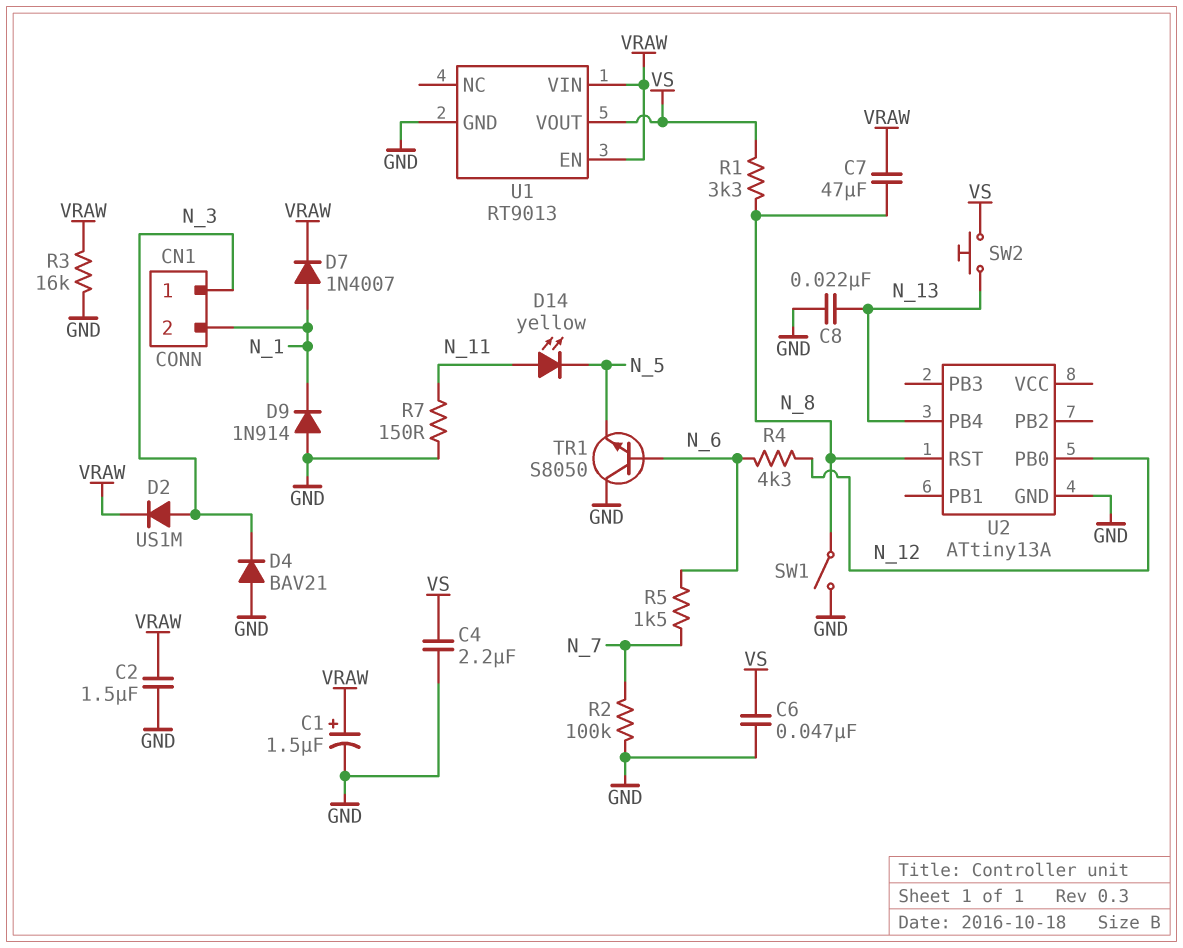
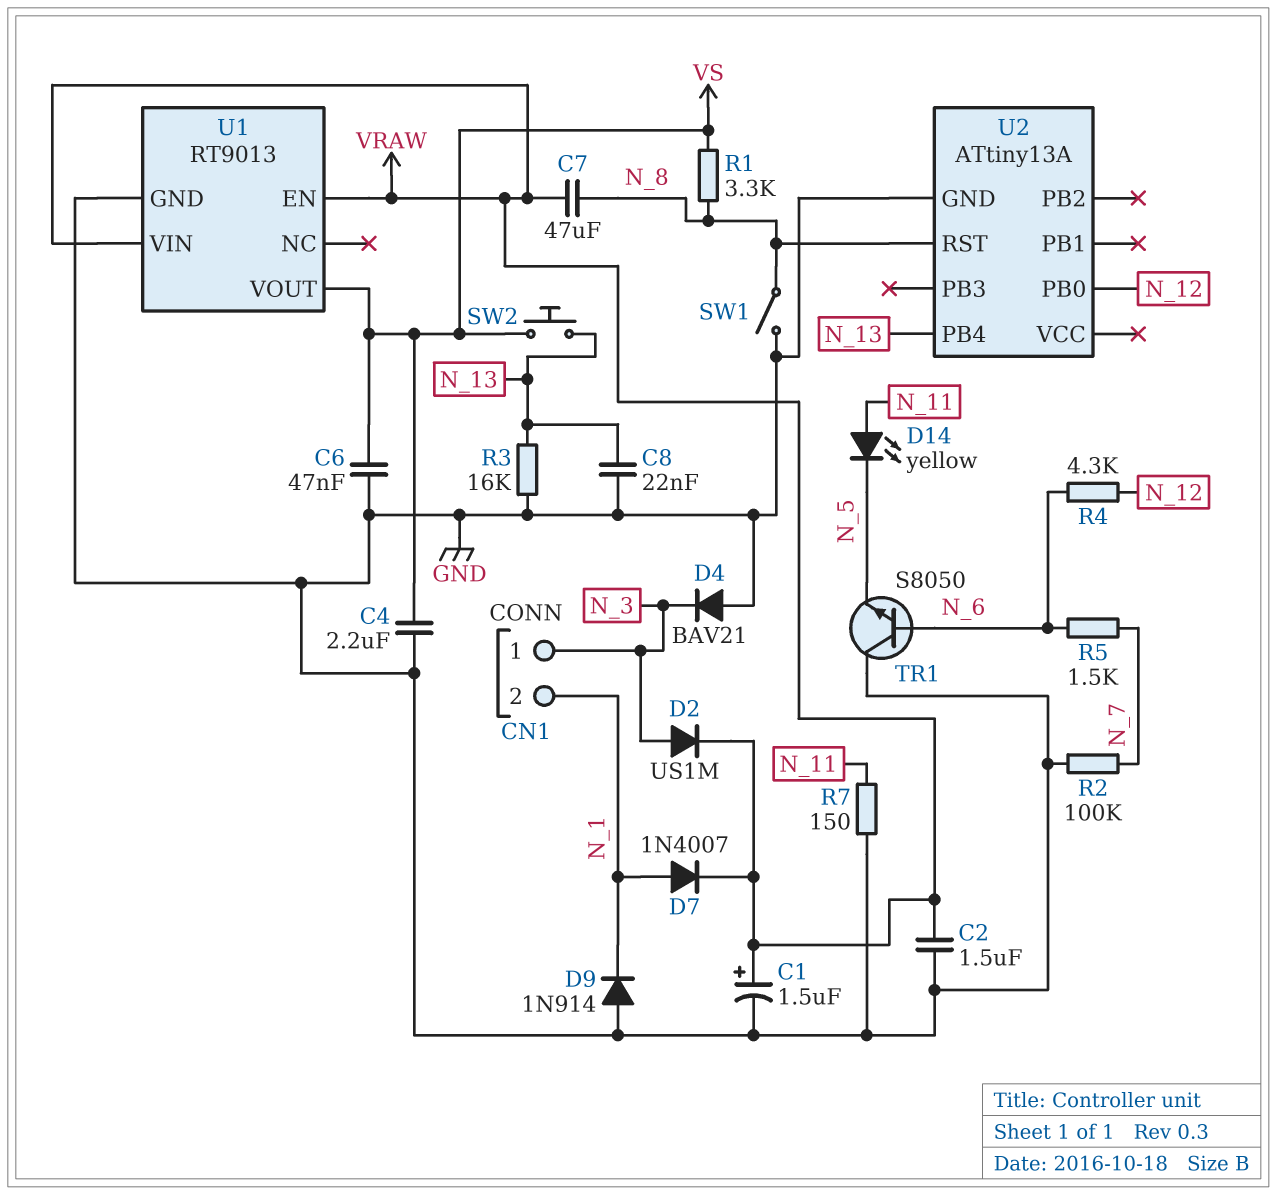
R3: 16k (GND, VRAW) -> 16k (GND, N_13)

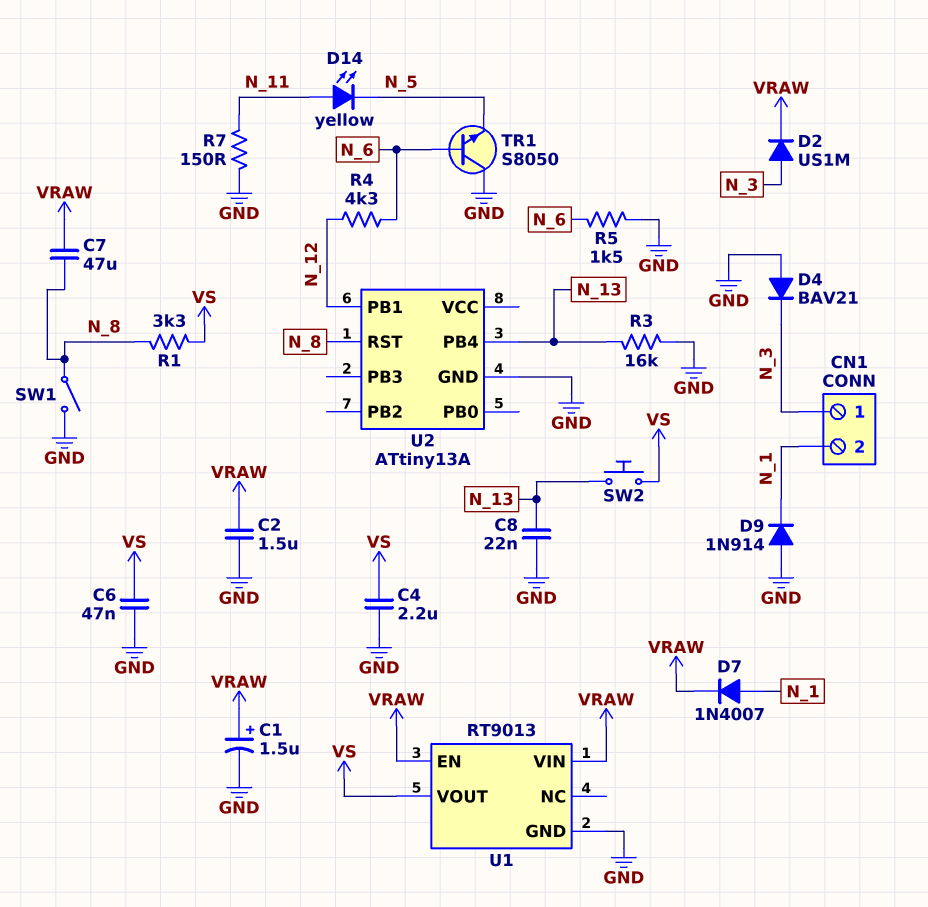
R2: 100k (GND, N_7) -> none
R5: 1.5k (N_6, N_7) -> 1.5k (GND, N_6)
U2 pin PB0: N_12 -> none
U2 pin PB1: none -> N_12

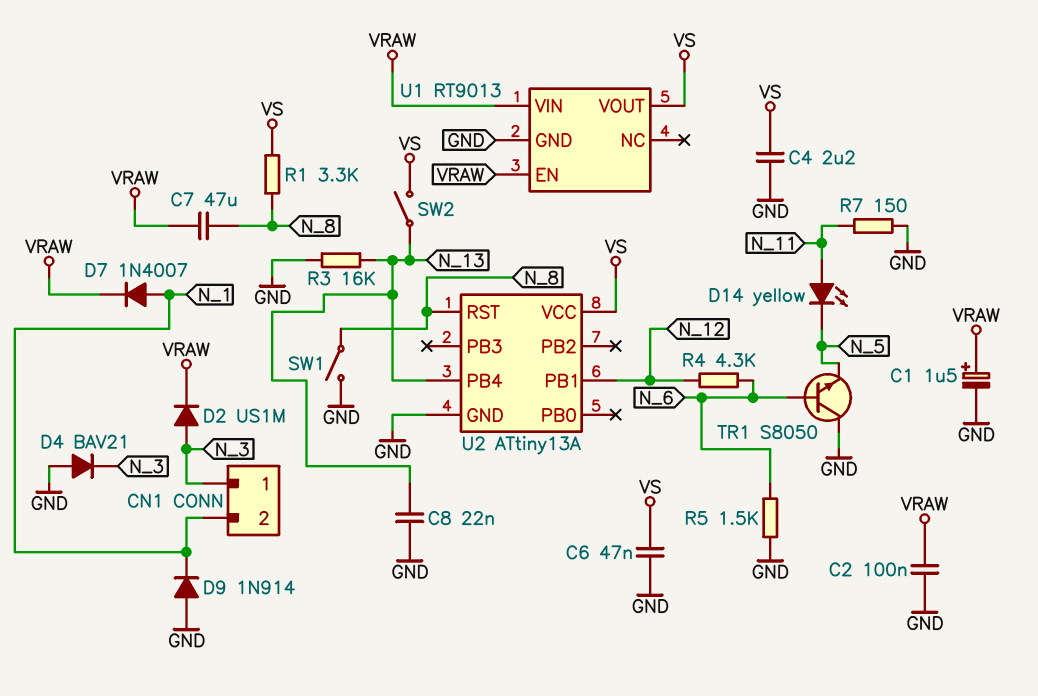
C2: 1.5uF (GND, VRAW) -> 100nF (GND, VRAW)
SW2: button (N_13, VS) -> switch (N_13, VS)
U2 pin VCC: none -> VS

